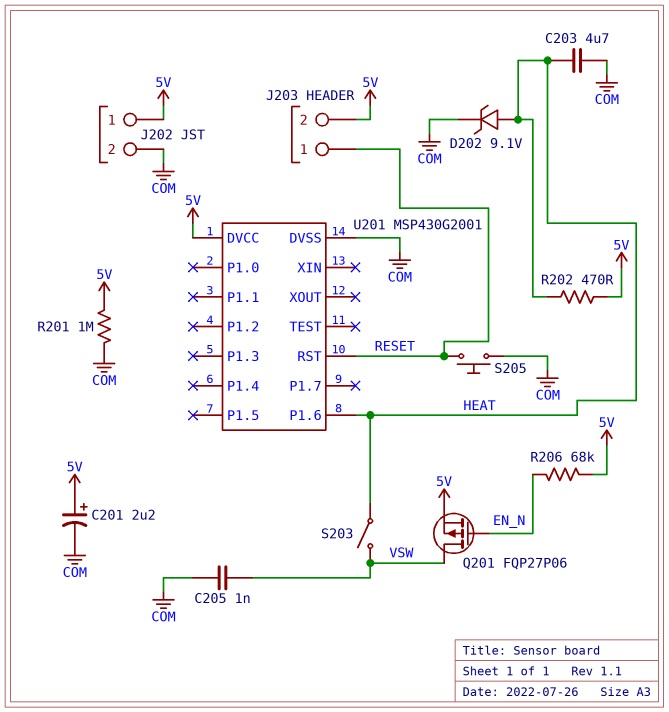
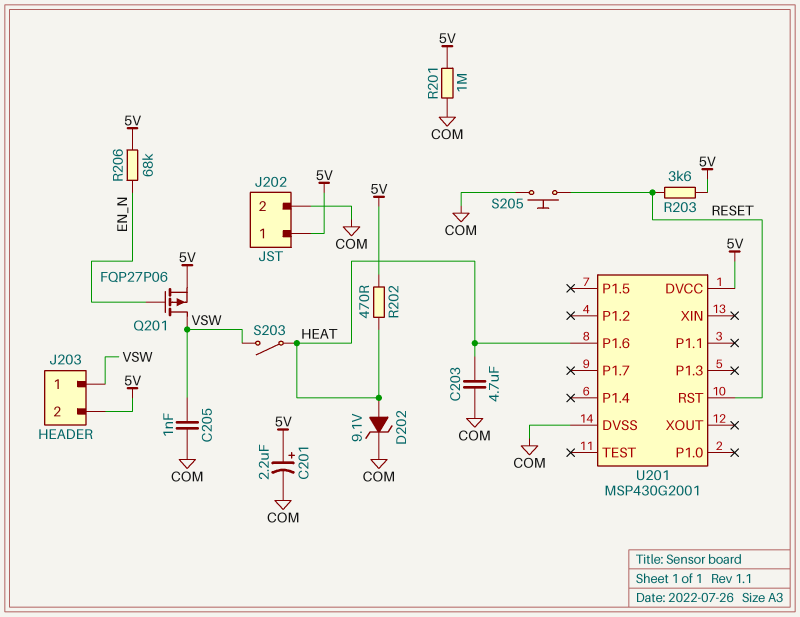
J203 pin 1: RESET -> VSW
R203: none -> 3.6k (5V, RESET)

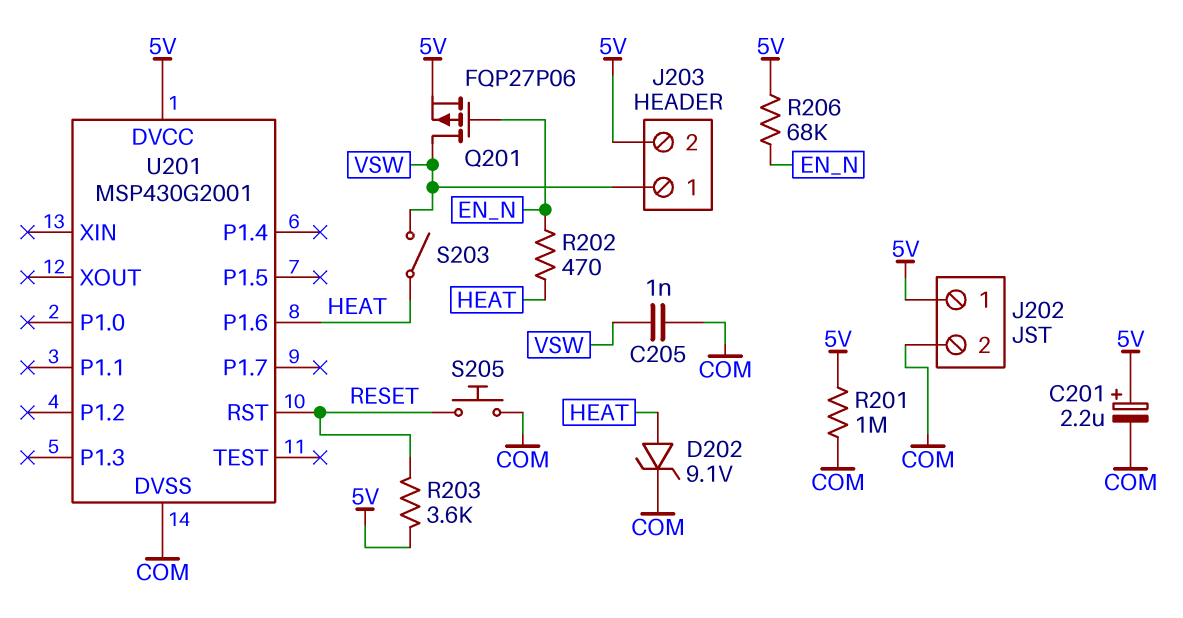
C203: 4.7uF (COM, HEAT) -> none
R202: 470 (5V, HEAT) -> 470 (EN_N, HEAT)

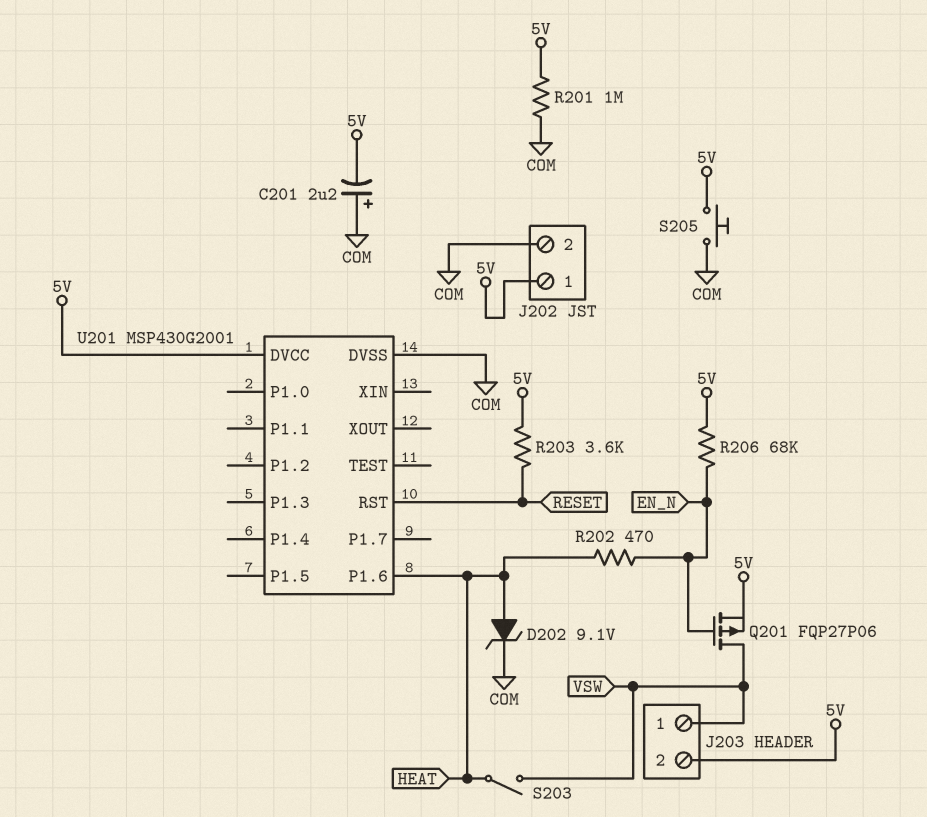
C201: 2.2uF (plus 5V, minus COM) -> 2.2uF (plus COM, minus 5V)
C205: 1nF (COM, VSW) -> none
S205: button (COM, RESET) -> button (5V, COM)

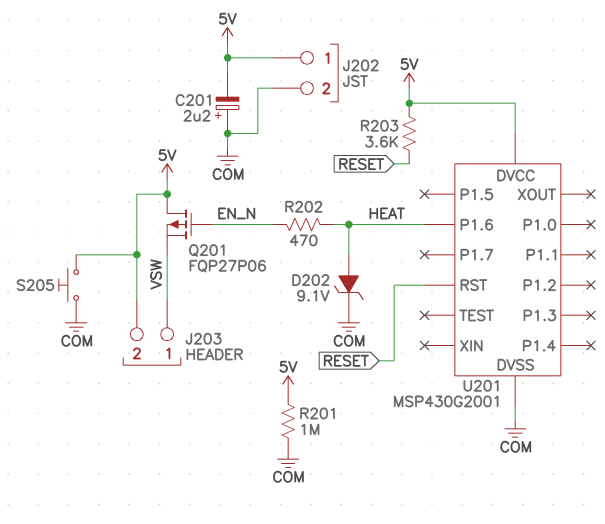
Q201: PMOS FQP27P06 (G EN_N, D VSW, S 5V) -> PMOS FQP27P06 (G EN_N, D 5V, S VSW)
R206: 68k (5V, EN_N) -> none
S203: switch (HEAT, VSW) -> none

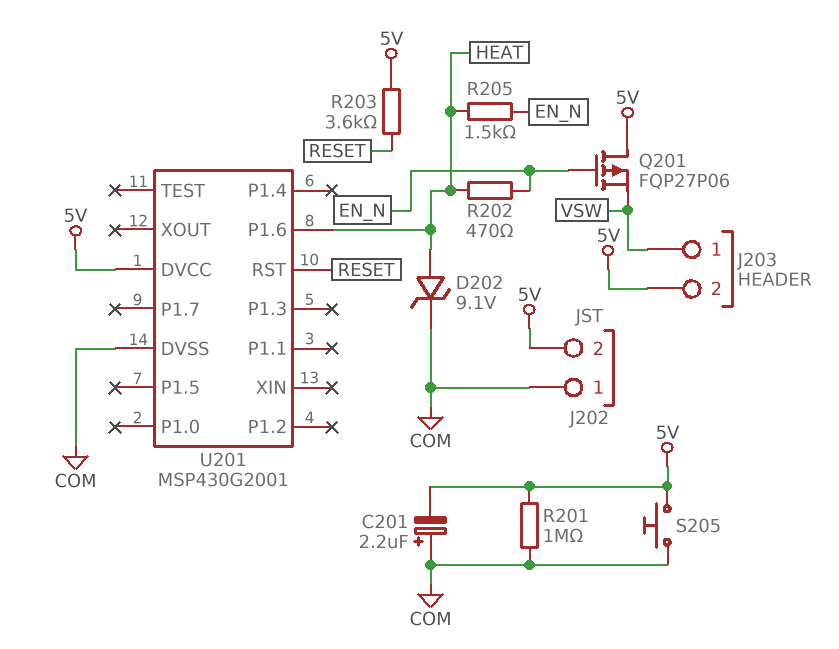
J202 pin 1: 5V -> COM
J202 pin 2: COM -> 5V
R205: none -> 1.5k (EN_N, HEAT)

